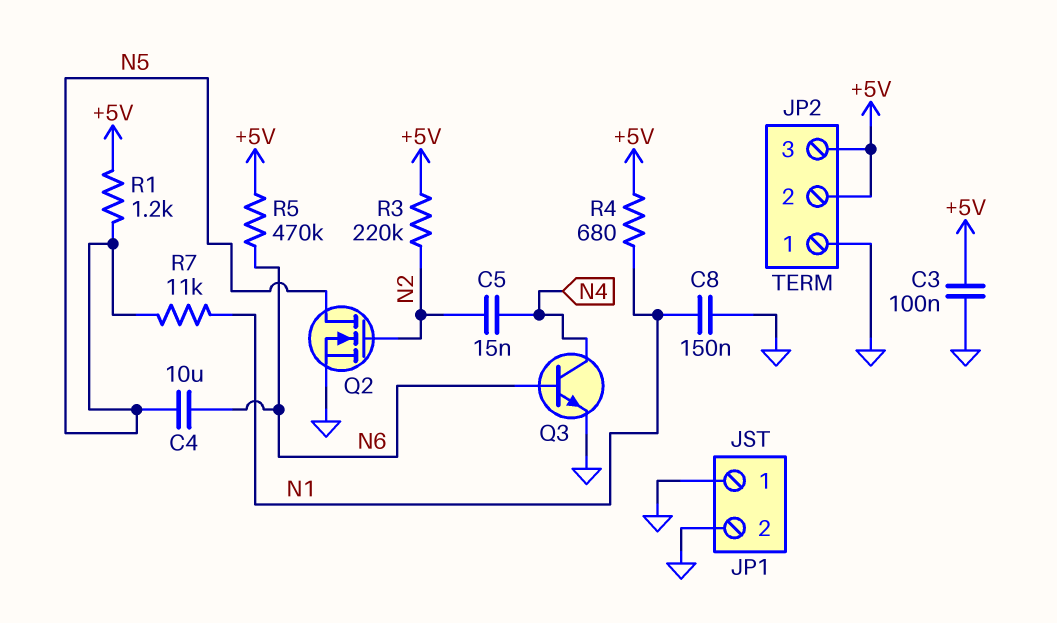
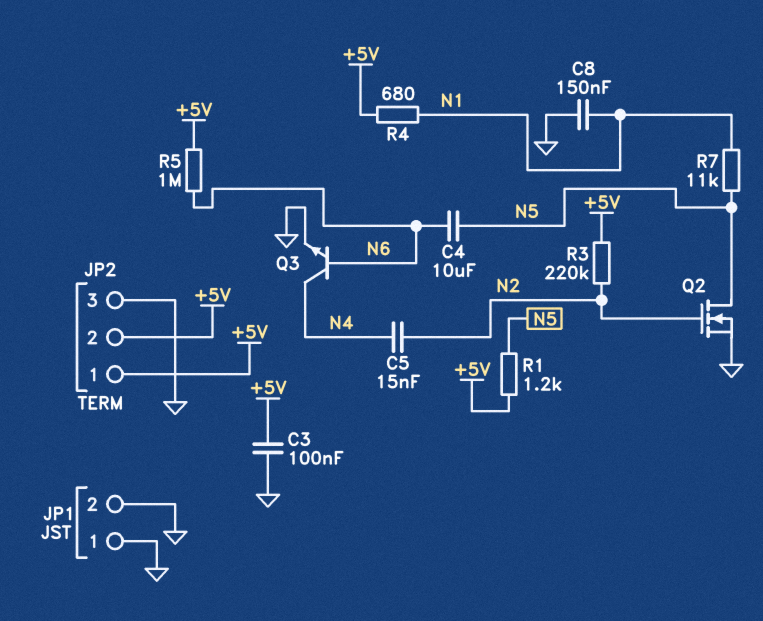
JP2 pin 1: GND -> +5V
JP2 pin 3: +5V -> GND
R5: 470k (+5V, N6) -> 1M (+5V, N6)

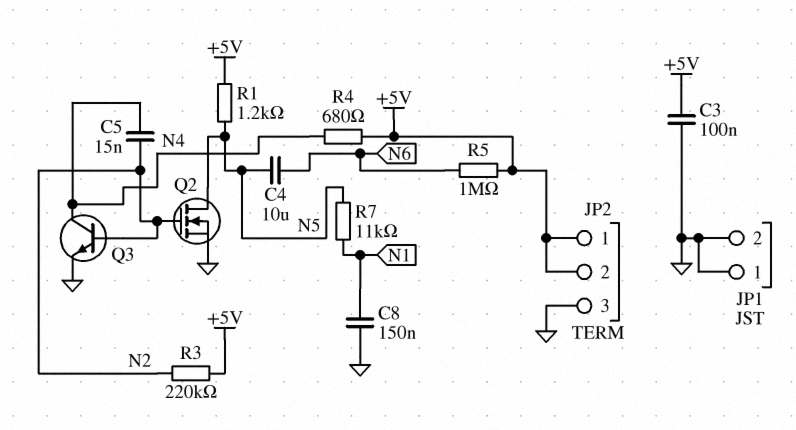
Q3: NPN (B N6, C N4, E GND) -> NPN (B N2, C N4, E GND)
R4: 680 (+5V, N1) -> 680 (+5V, N4)

